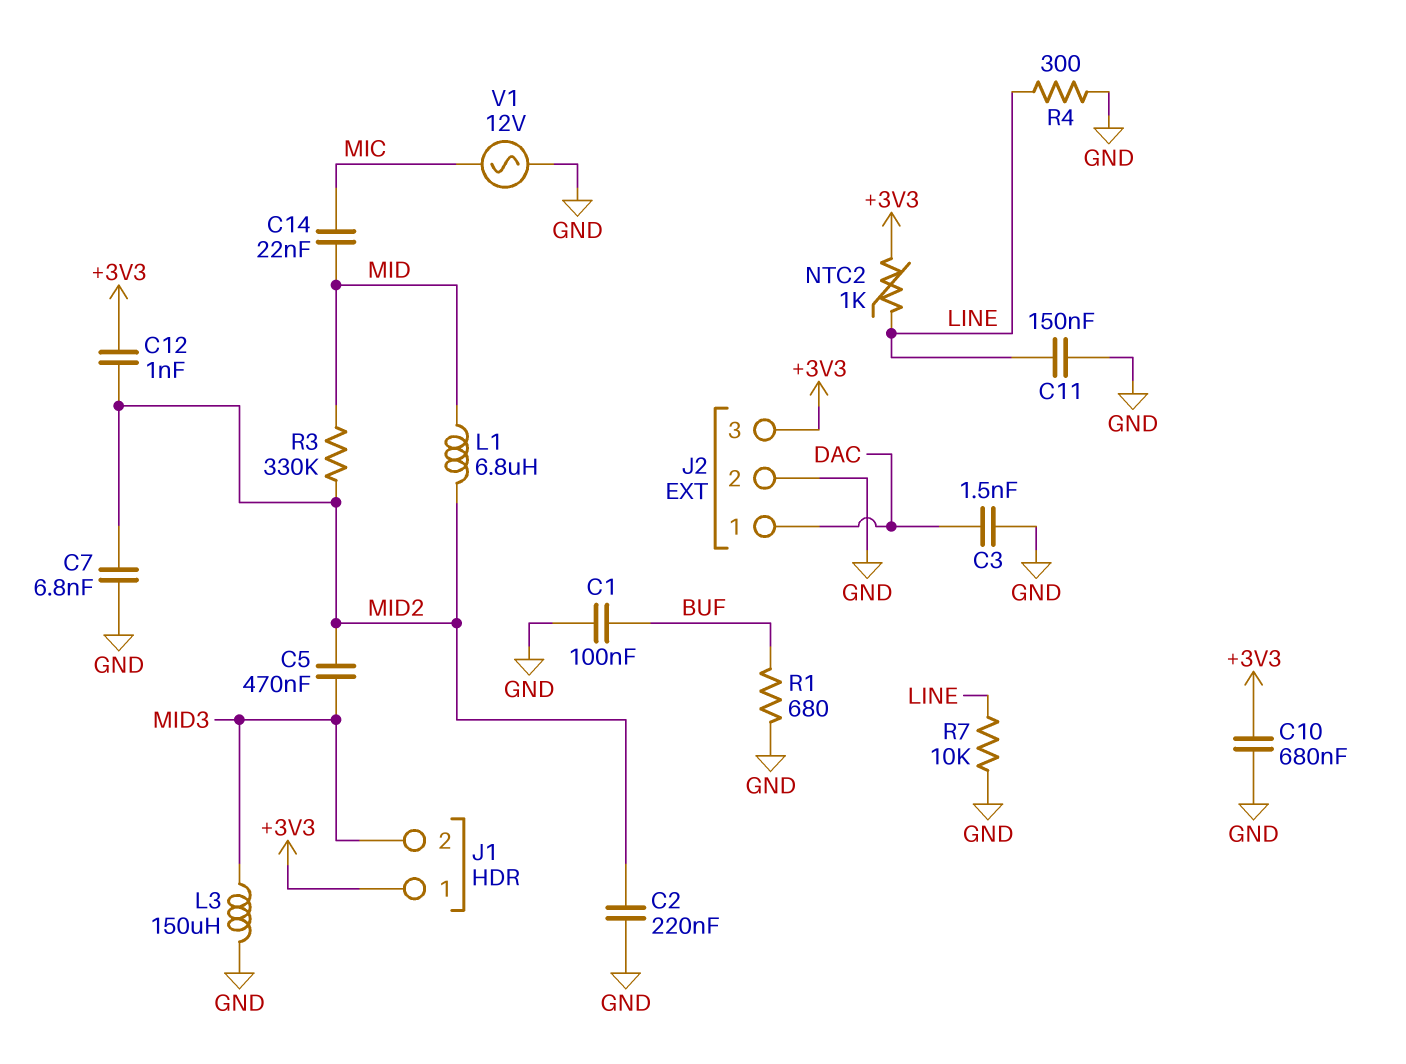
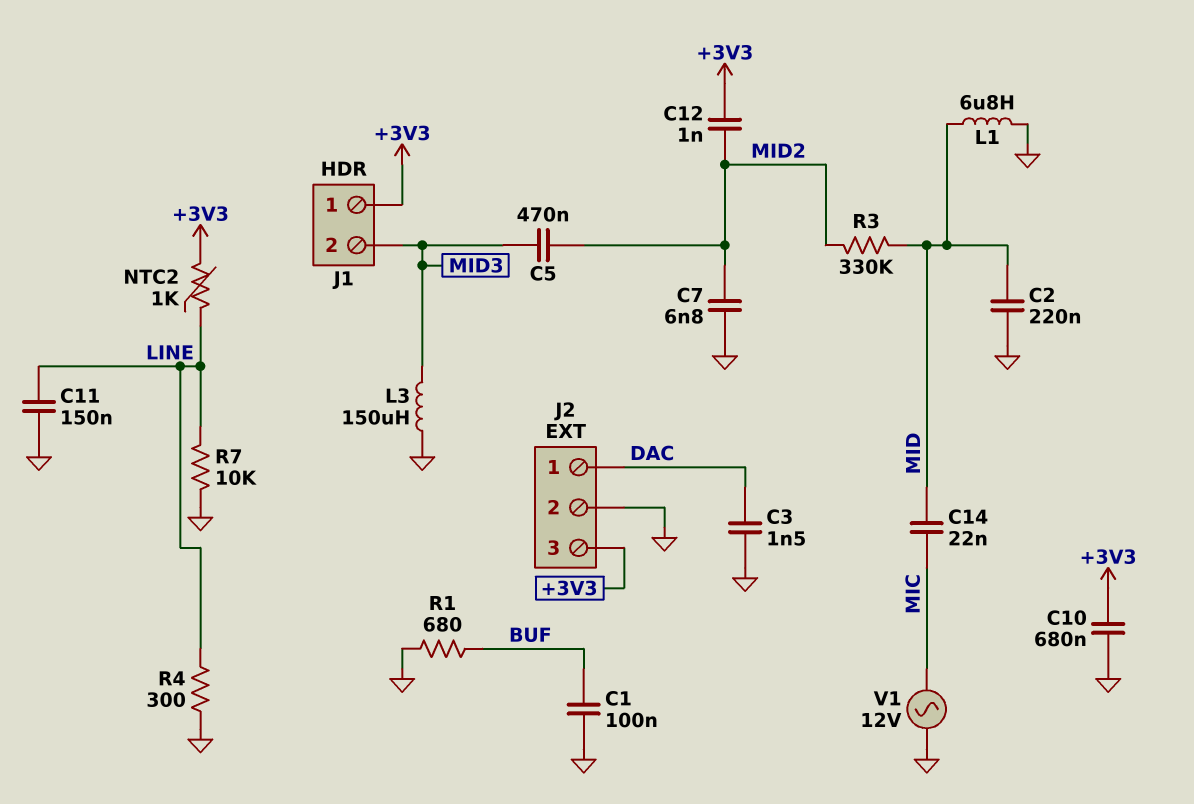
C2: 220nF (GND, MID2) -> 220nF (GND, MID)
L1: 6.8uH (MID, MID2) -> 6.8uH (GND, MID)

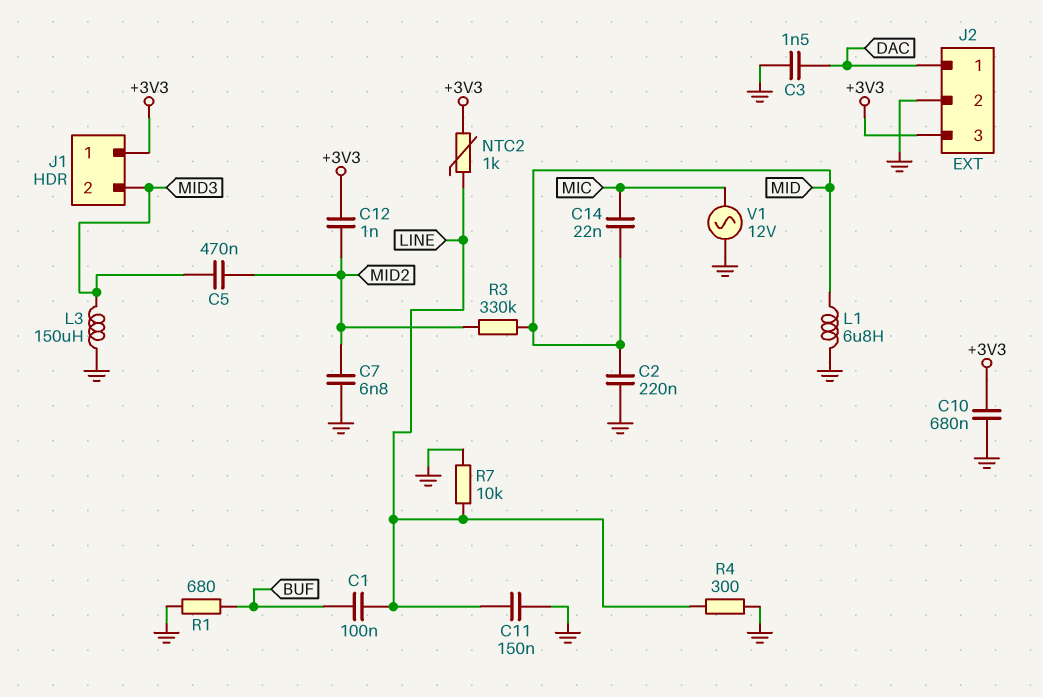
C1: 100nF (BUF, GND) -> 100nF (BUF, LINE)

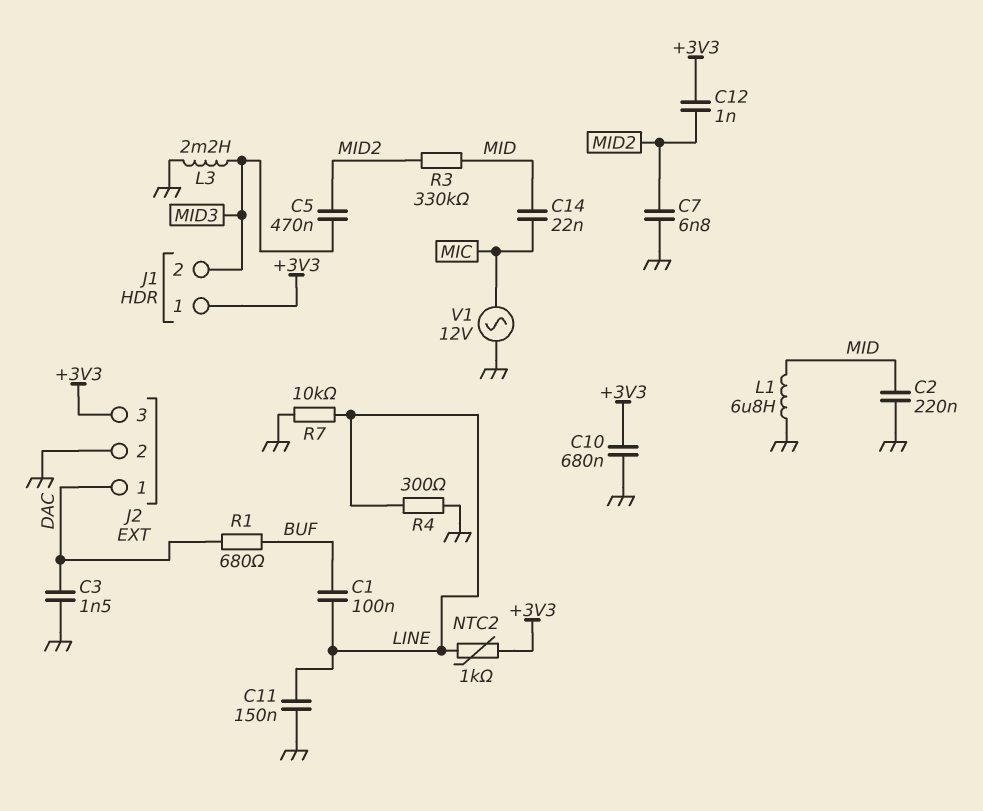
L3: 150uH (GND, MID3) -> 2.2mH (GND, MID3)
R1: 680 (BUF, GND) -> 680 (BUF, DAC)

